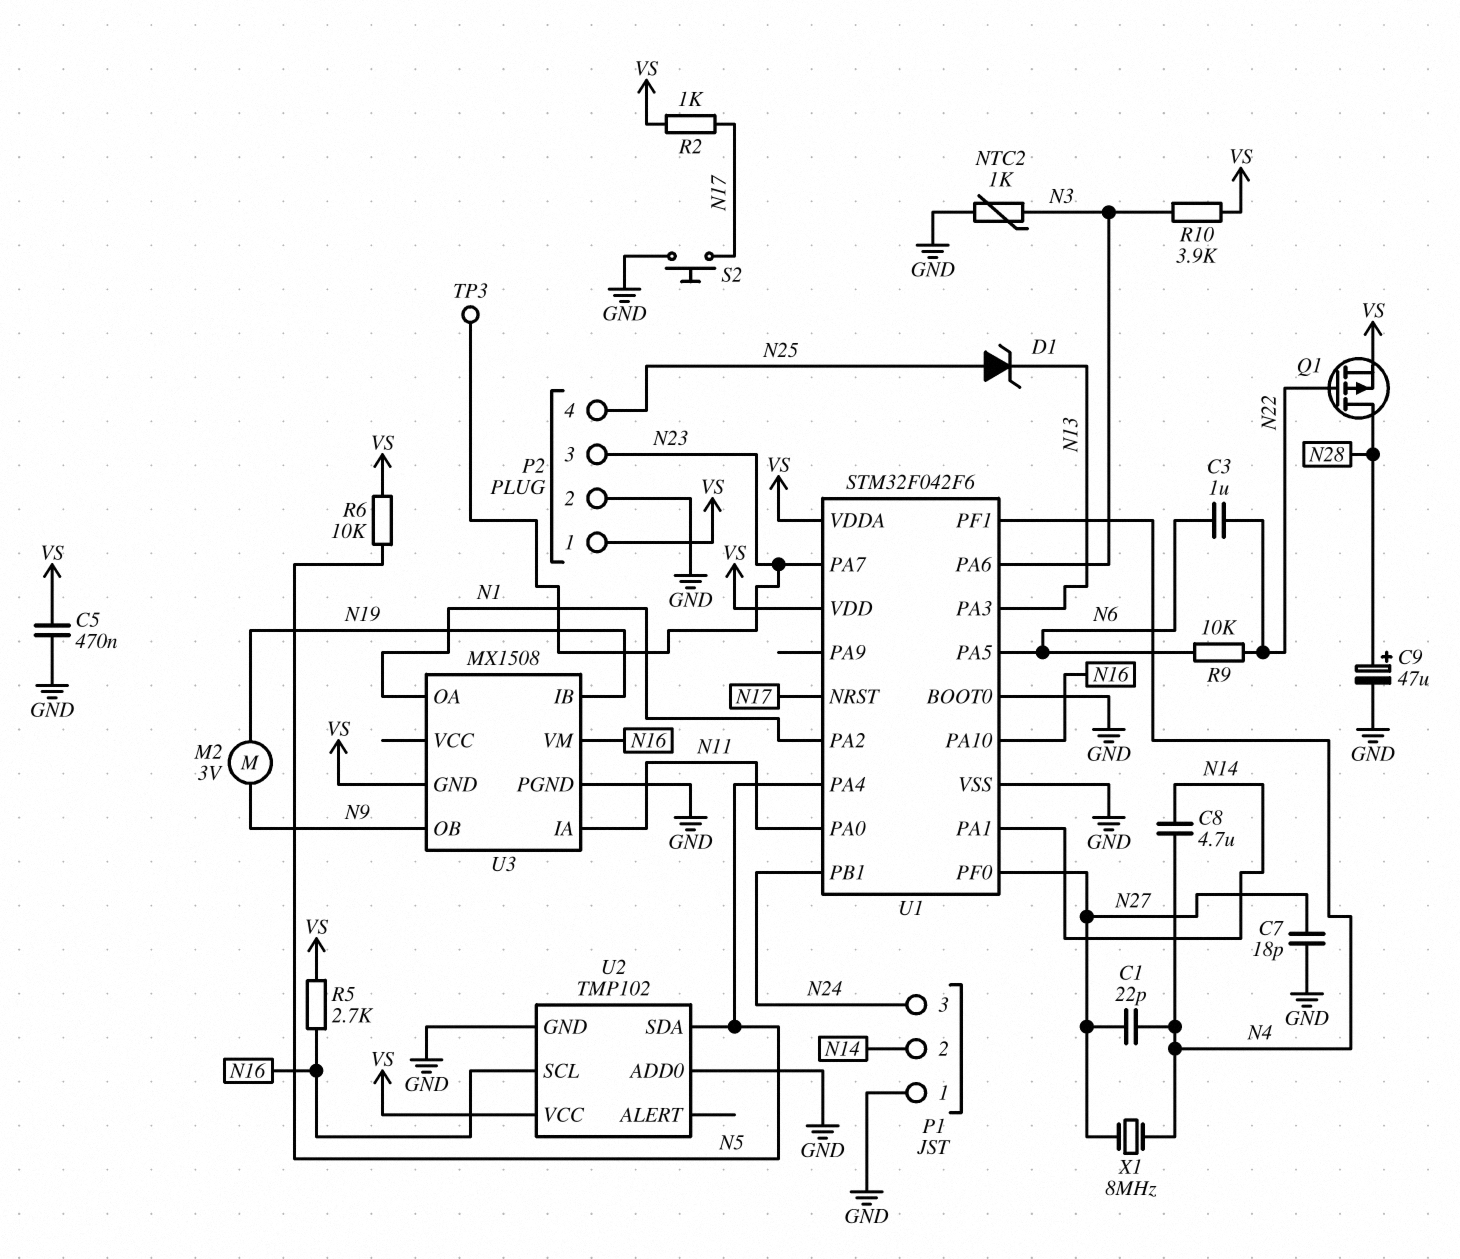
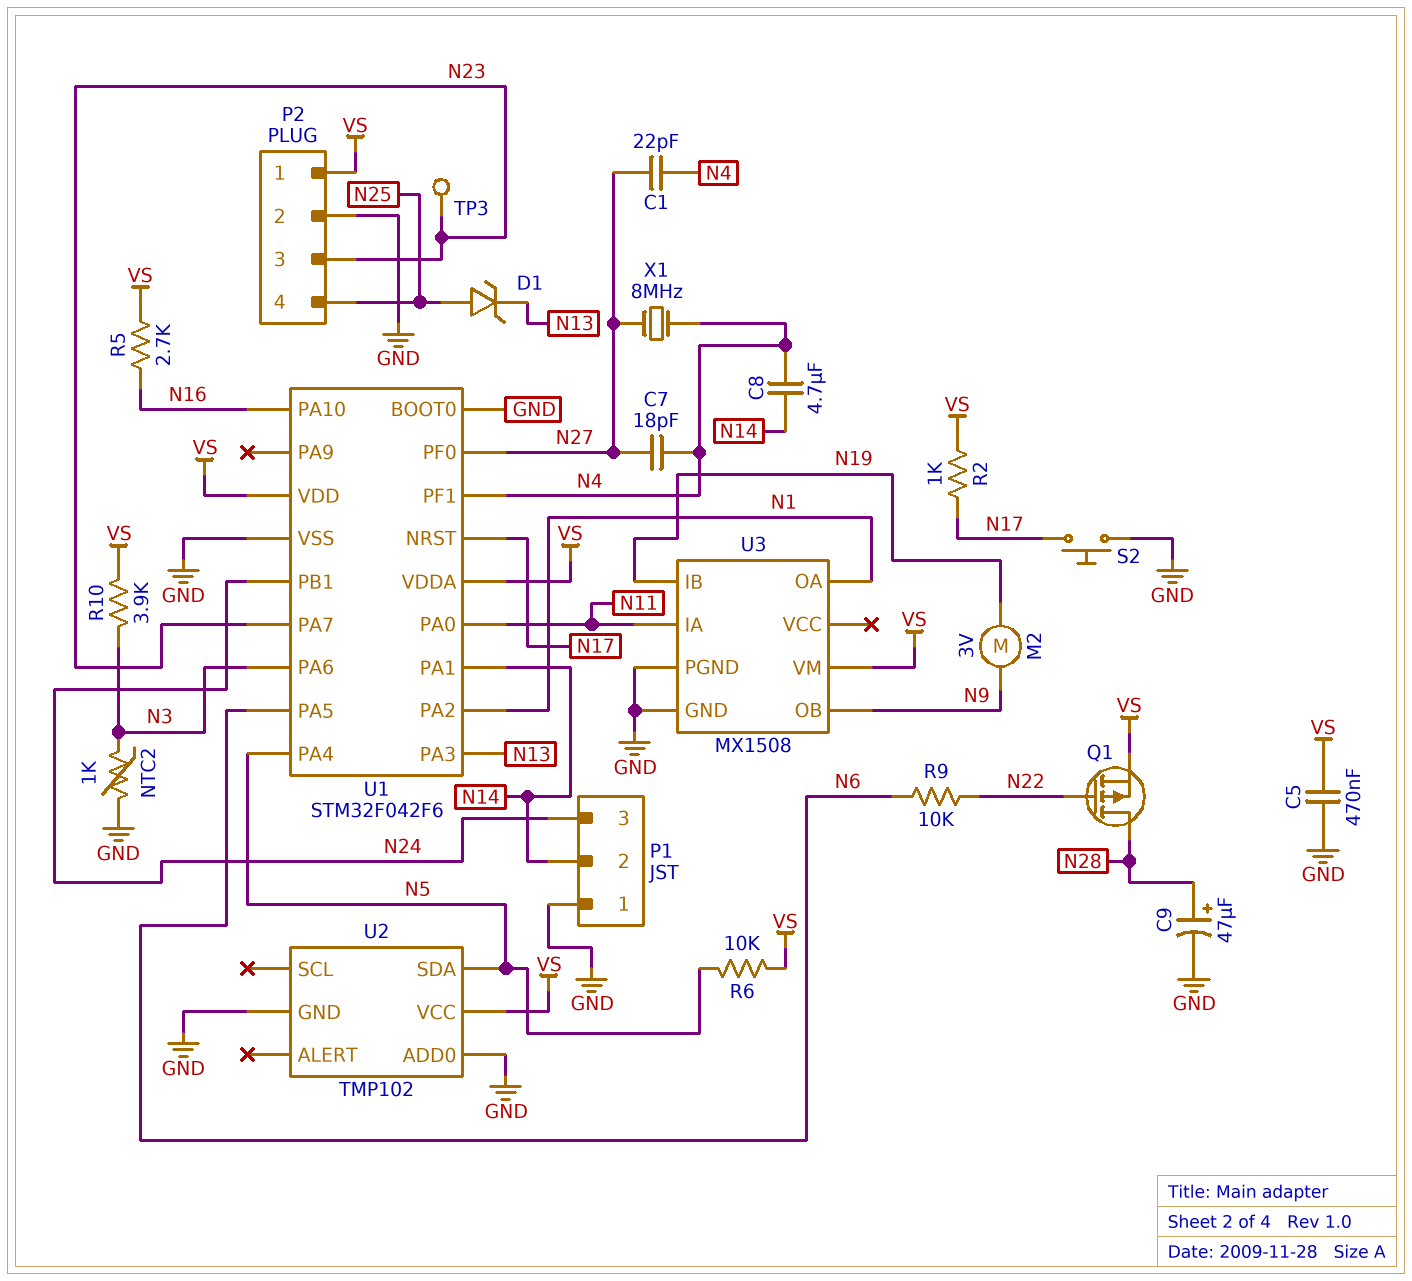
C3: 1uF (N6, N22) -> none
C7: 18pF (GND, N27) -> 18pF (N4, N27)
U2 pin SCL: N16 -> none
U3 pin GND: VS -> GND
U3 pin VM: N16 -> VS

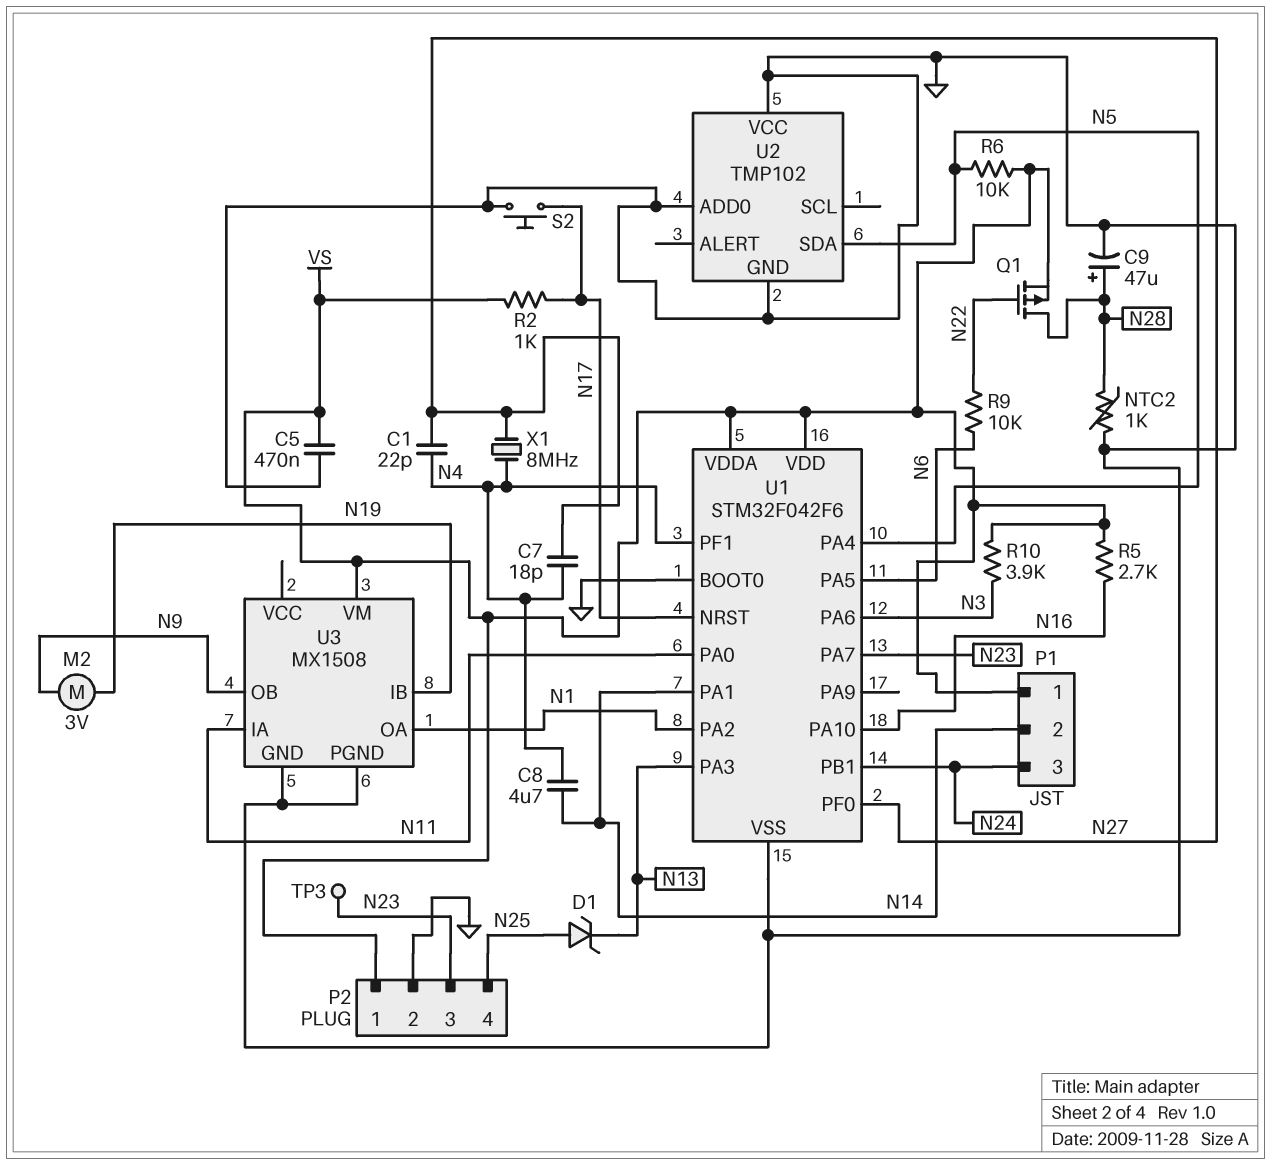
NTC2: 1k (GND, N3) -> 1k (GND, N28)
P1 pin 1: GND -> VS
U2 pin VCC: VS -> GND

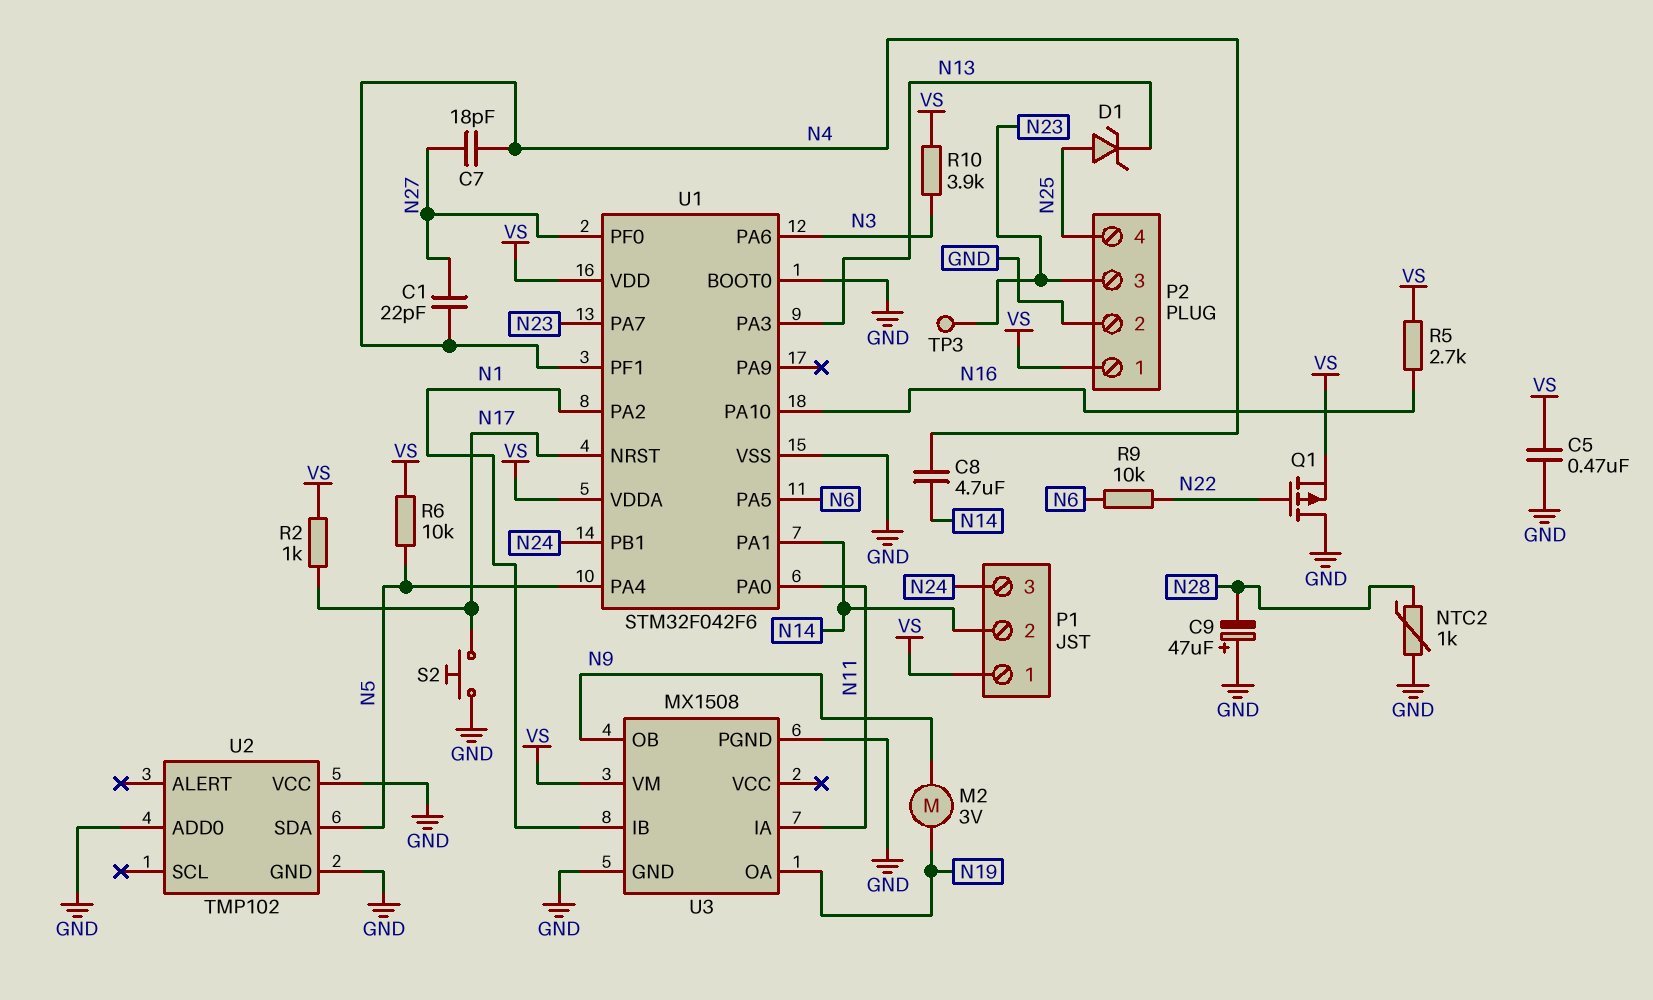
C9: 47uF (plus N28, minus GND) -> 47uF (plus GND, minus N28)
Q1: PMOS (G N22, D N28, S VS) -> PMOS (G N22, D GND, S VS)
U3 pin IB: N19 -> N1
U3 pin OA: N1 -> N19
X1: 8MHz (N4, N27) -> none

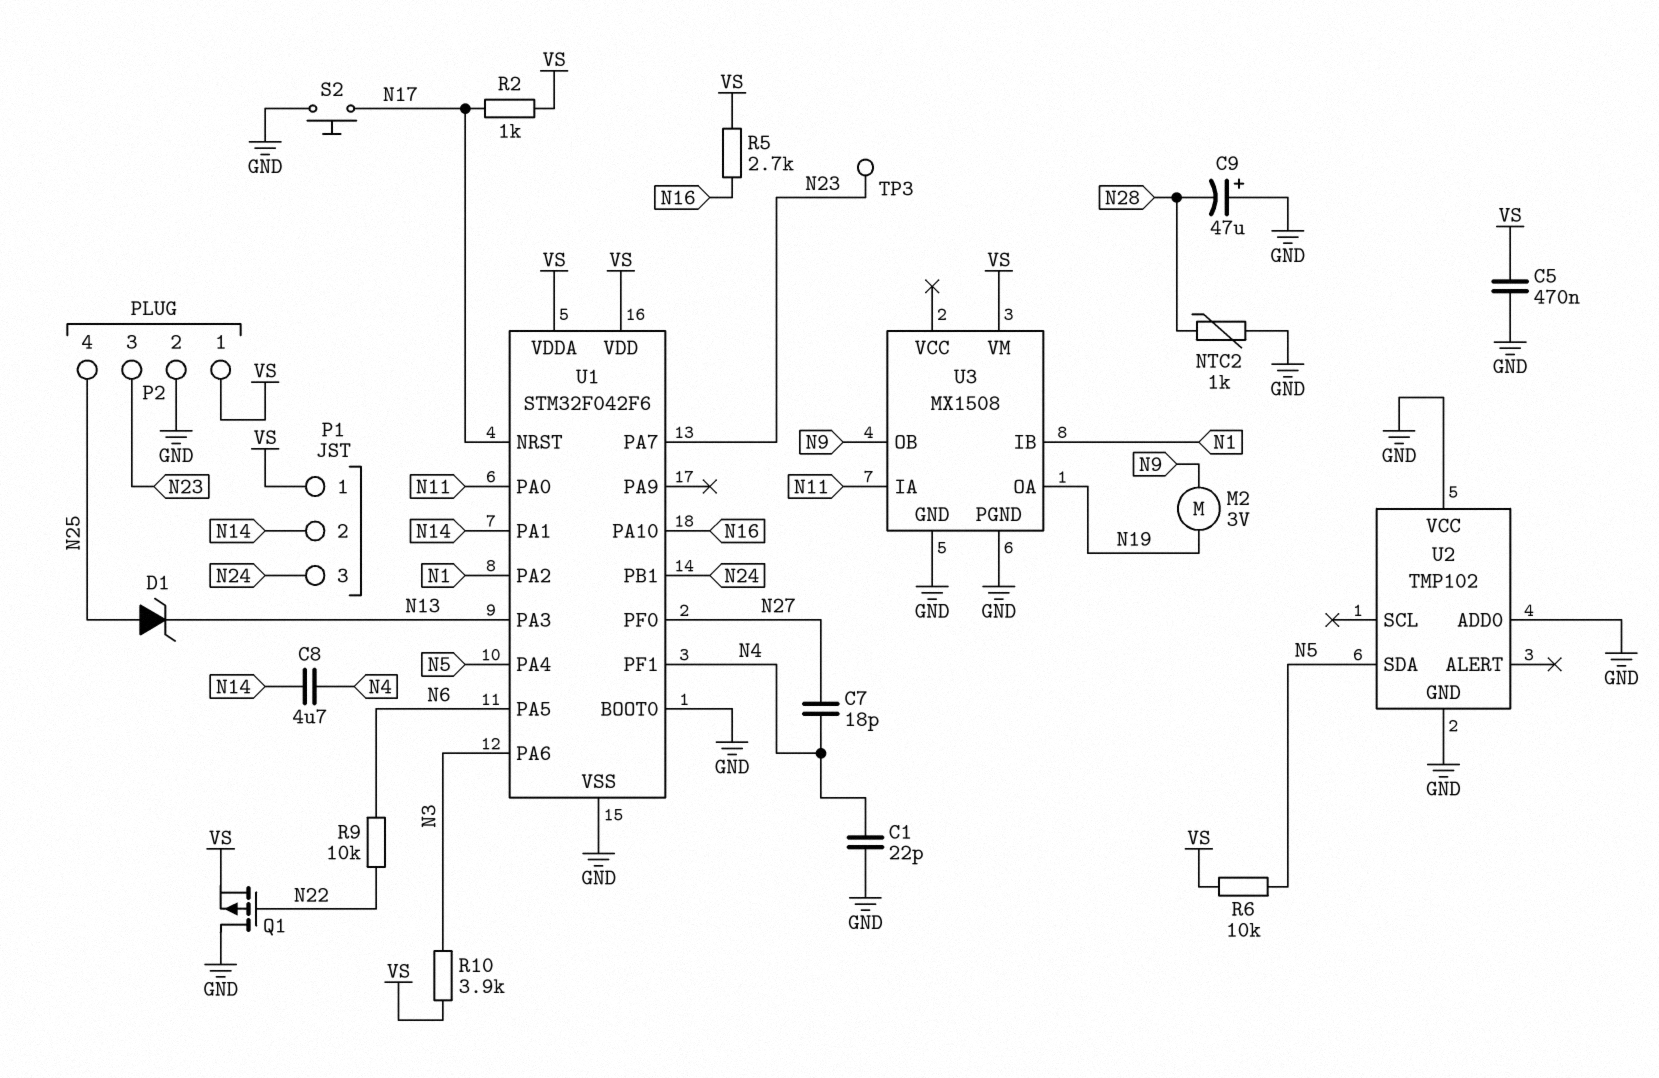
C1: 22pF (N4, N27) -> 22pF (GND, N4)

